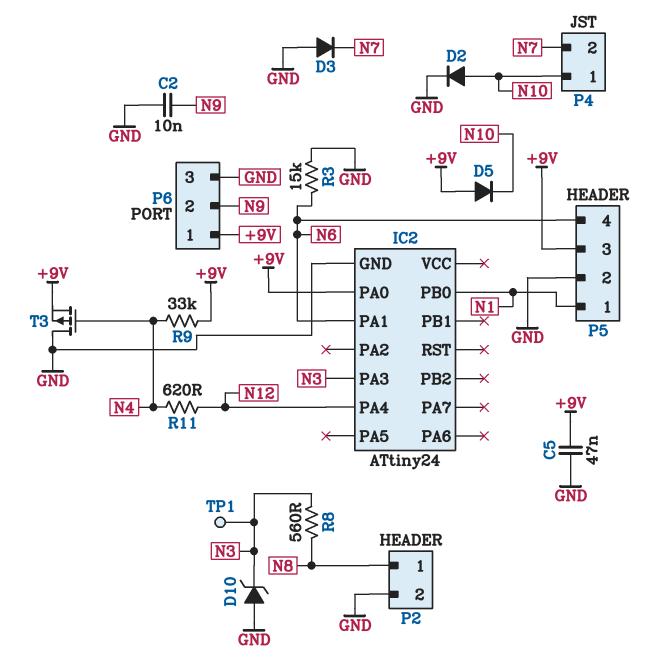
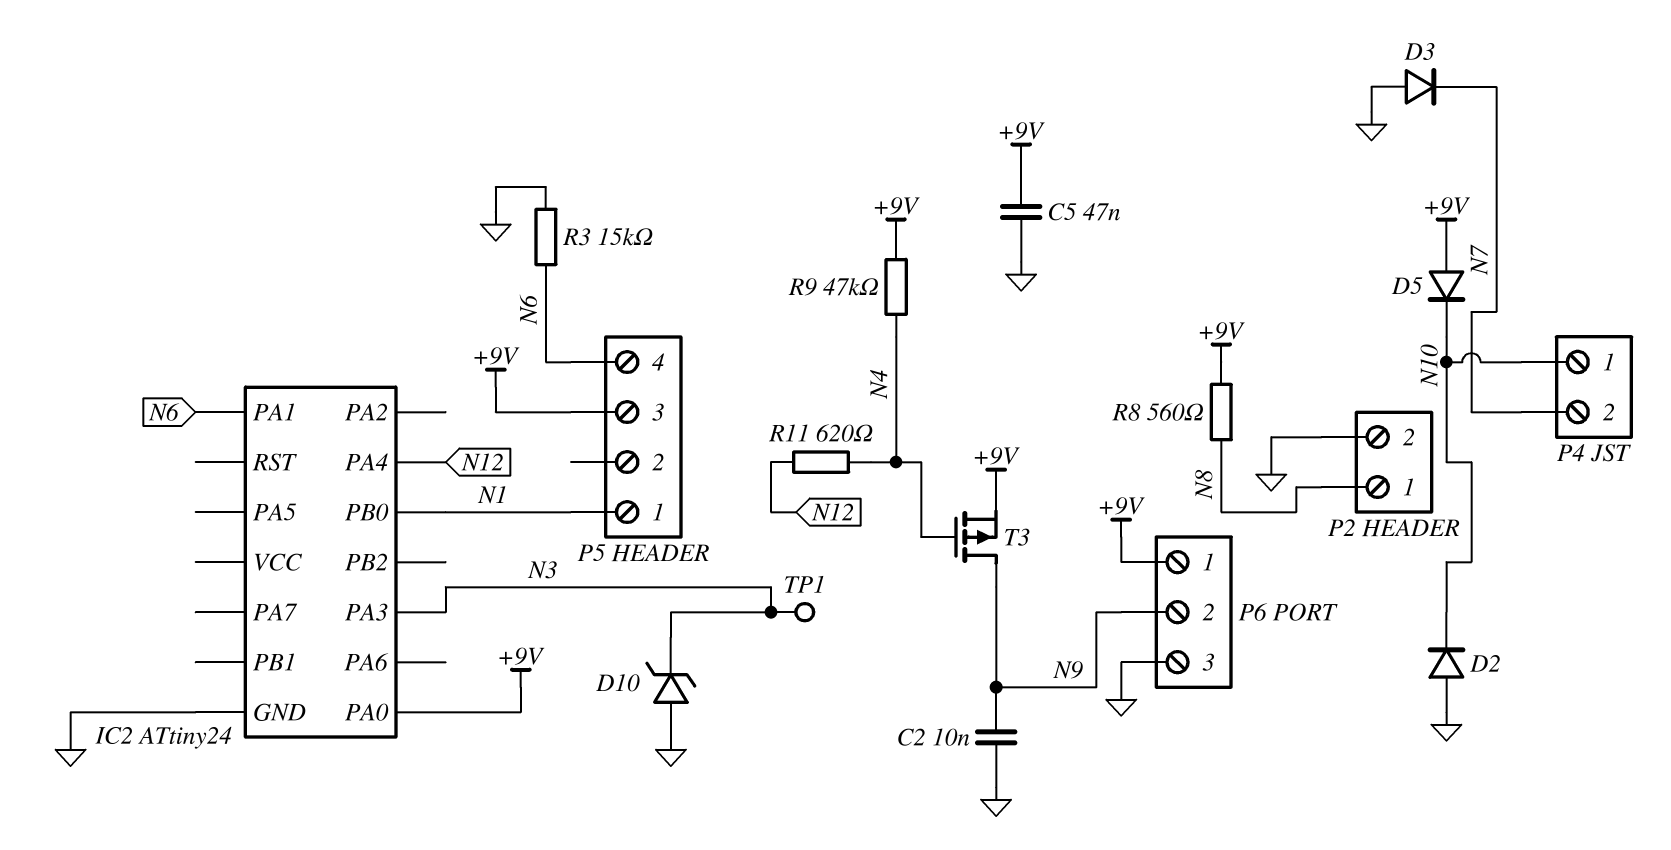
D2: diode (A N10, K GND) -> diode (A GND, K N10)
P5 pin 2: GND -> none
R8: 560 (N3, N8) -> 560 (+9V, N8)
R9: 33k (+9V, N4) -> 47k (+9V, N4)
T3: PMOS (G N4, D GND, S +9V) -> PMOS (G N4, D N9, S +9V)

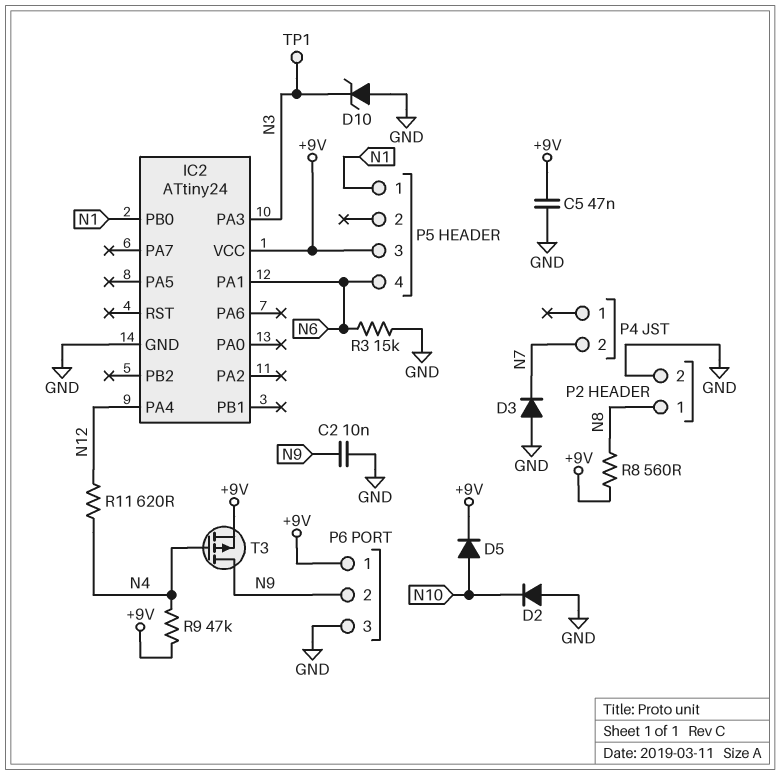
D5: diode (A +9V, K N10) -> diode (A N10, K +9V)
IC2 pin PA0: +9V -> none
IC2 pin VCC: none -> +9V
P4 pin 1: N10 -> none

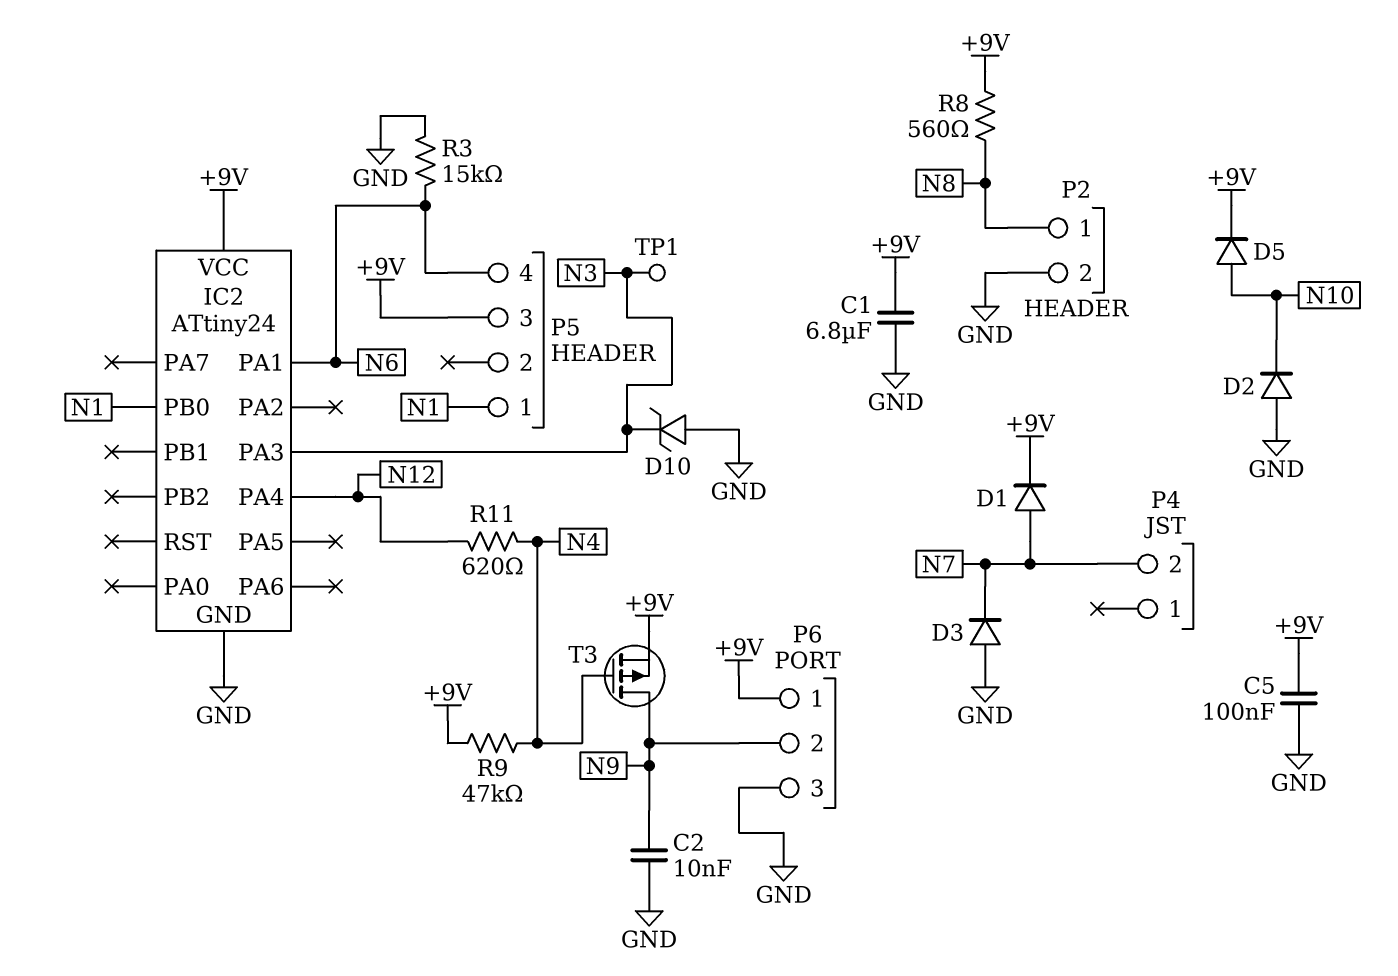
C1: none -> 6.8uF (+9V, GND)
C5: 47nF (+9V, GND) -> 100nF (+9V, GND)
D1: none -> diode (A N7, K +9V)

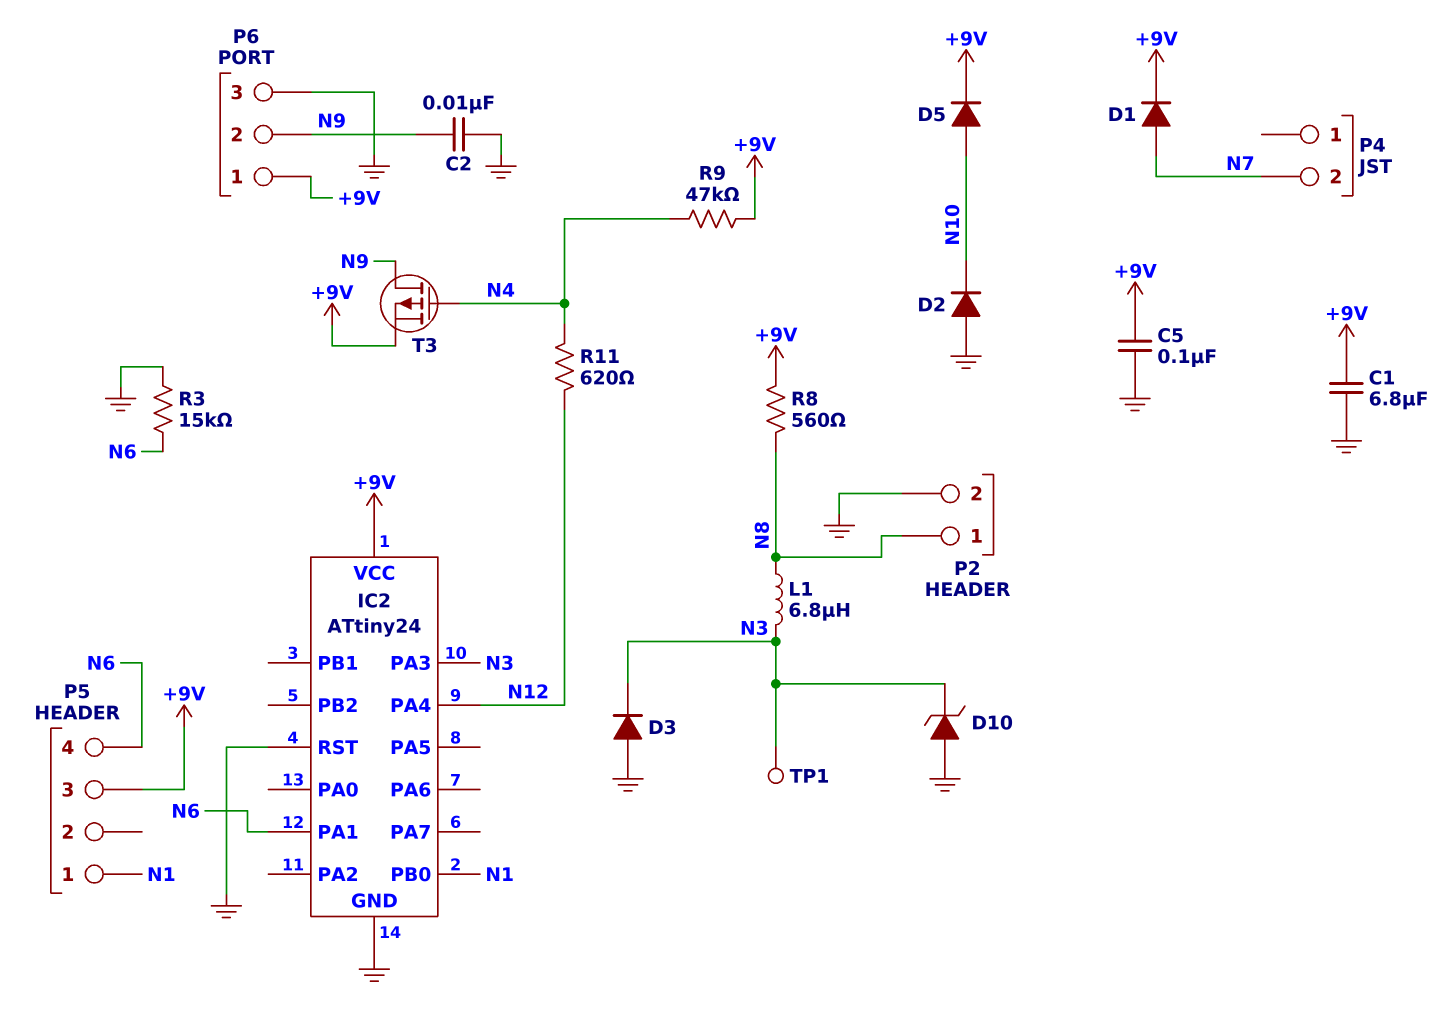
D3: diode (A GND, K N7) -> diode (A GND, K N3)
IC2 pin RST: none -> GND
L1: none -> 6.8uH (N3, N8)

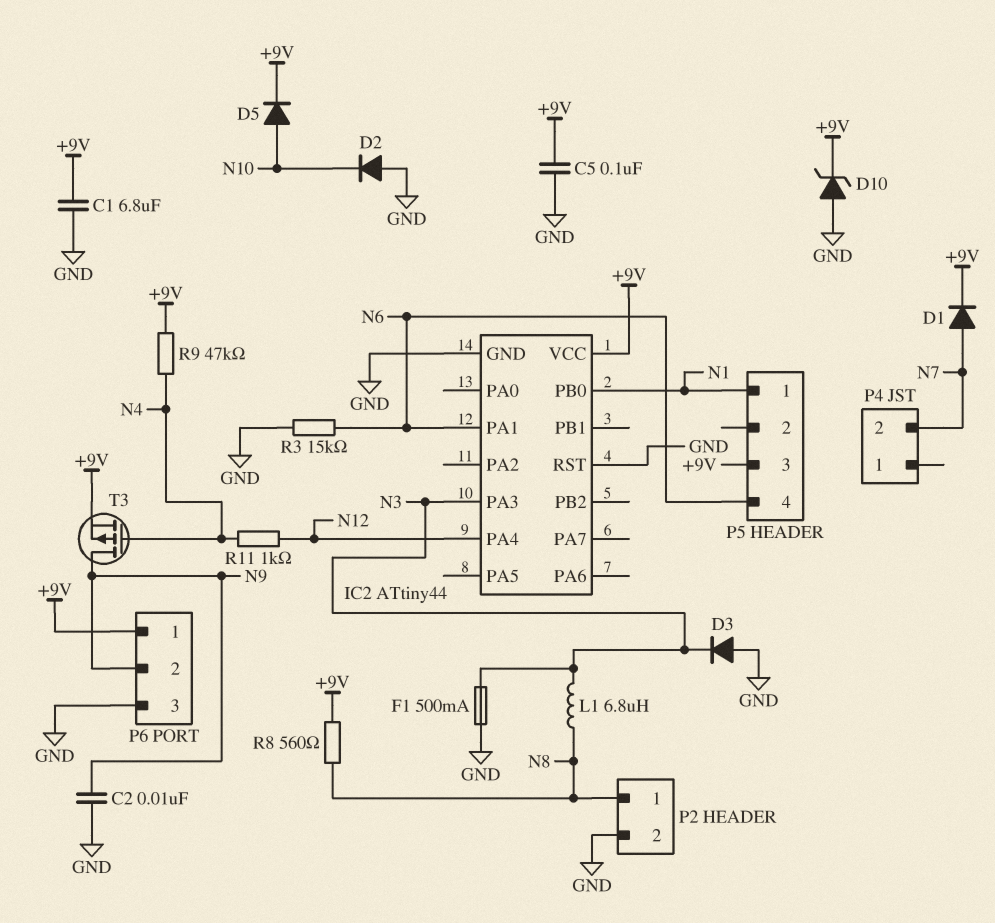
D10: zener (A GND, K N3) -> zener (A GND, K +9V)
F1: none -> 500mA (GND, N3)
IC2: ATtiny24 -> ATtiny44
R11: 620 (N4, N12) -> 1k (N4, N12)
TP1: test point (N3) -> none

